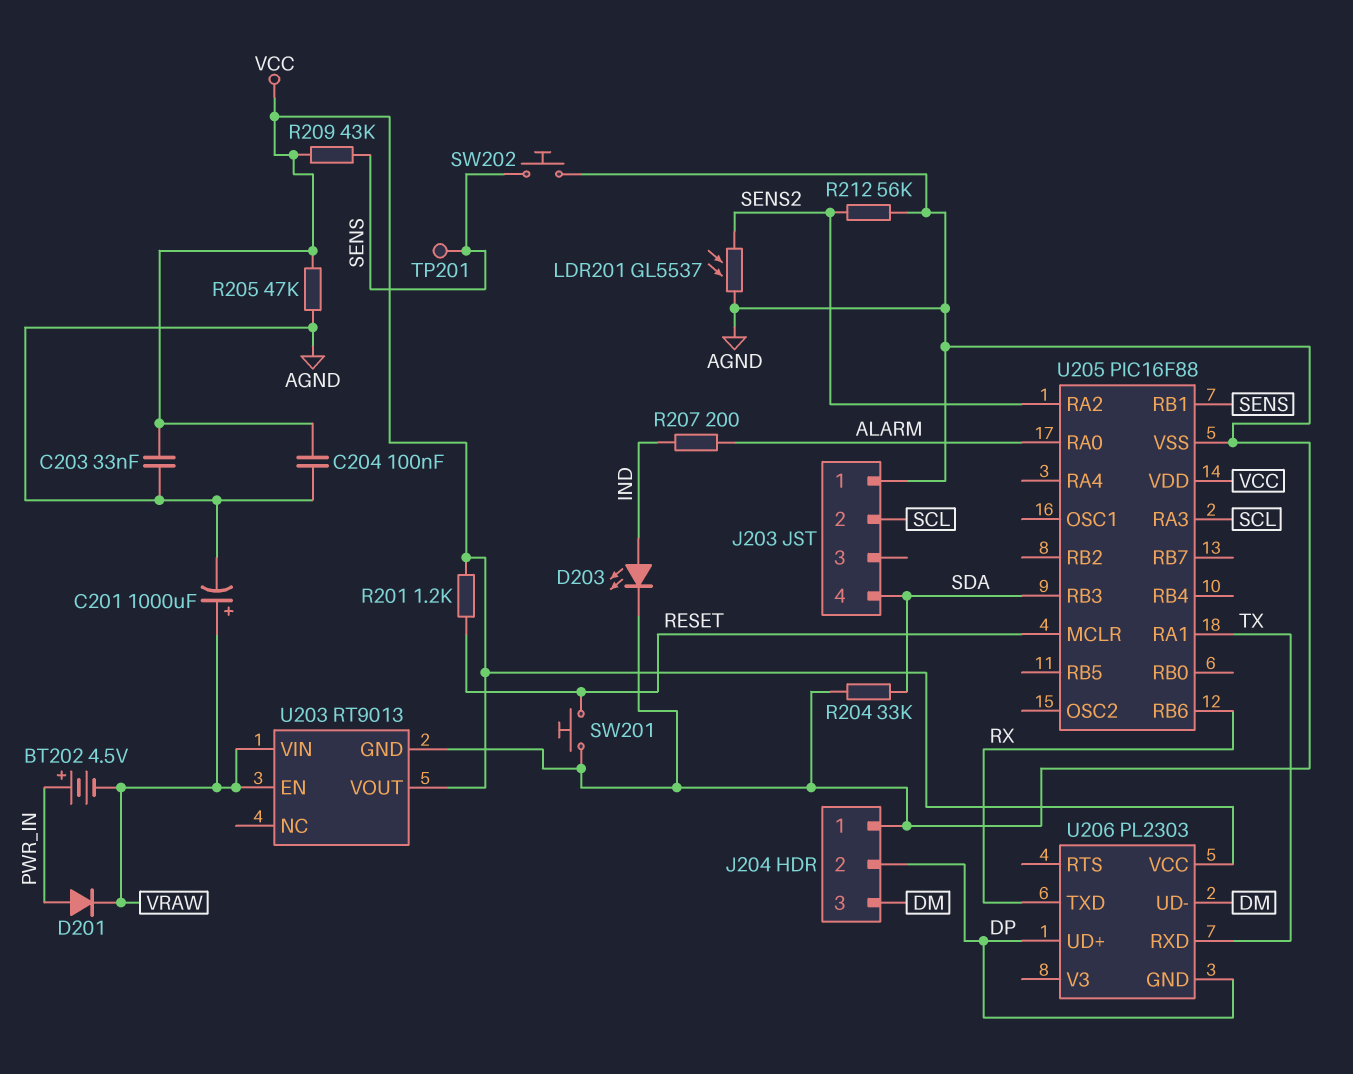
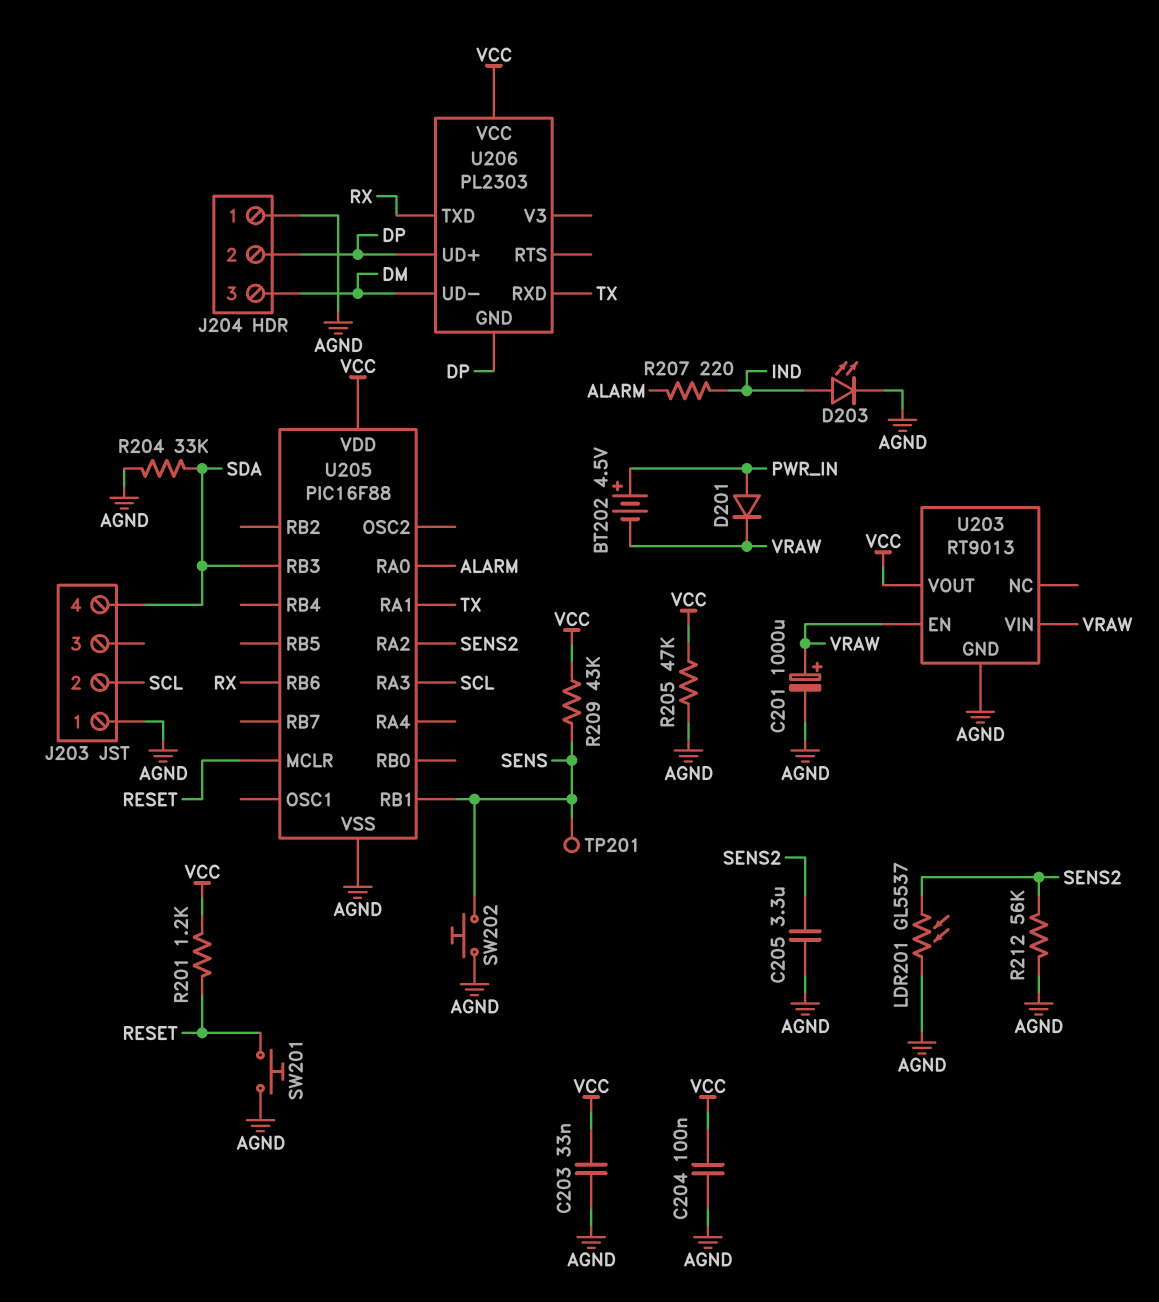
C205: none -> 3.3uF (AGND, SENS2)
R207: 200 (ALARM, IND) -> 220 (ALARM, IND)

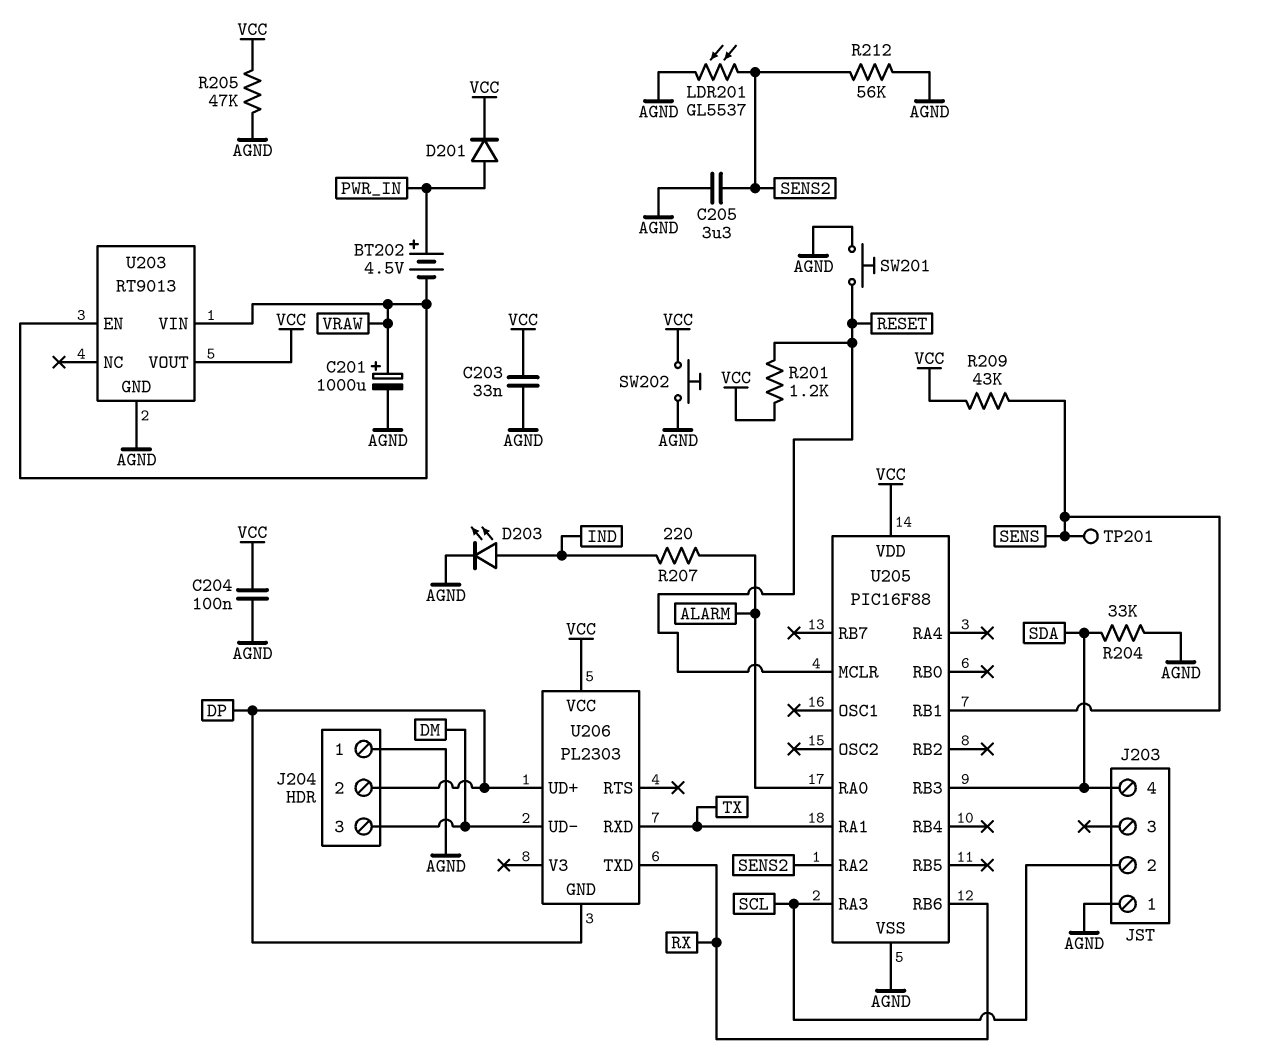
D201: diode (A PWR_IN, K VRAW) -> diode (A PWR_IN, K VCC)
SW202: button (AGND, SENS) -> button (AGND, VCC)

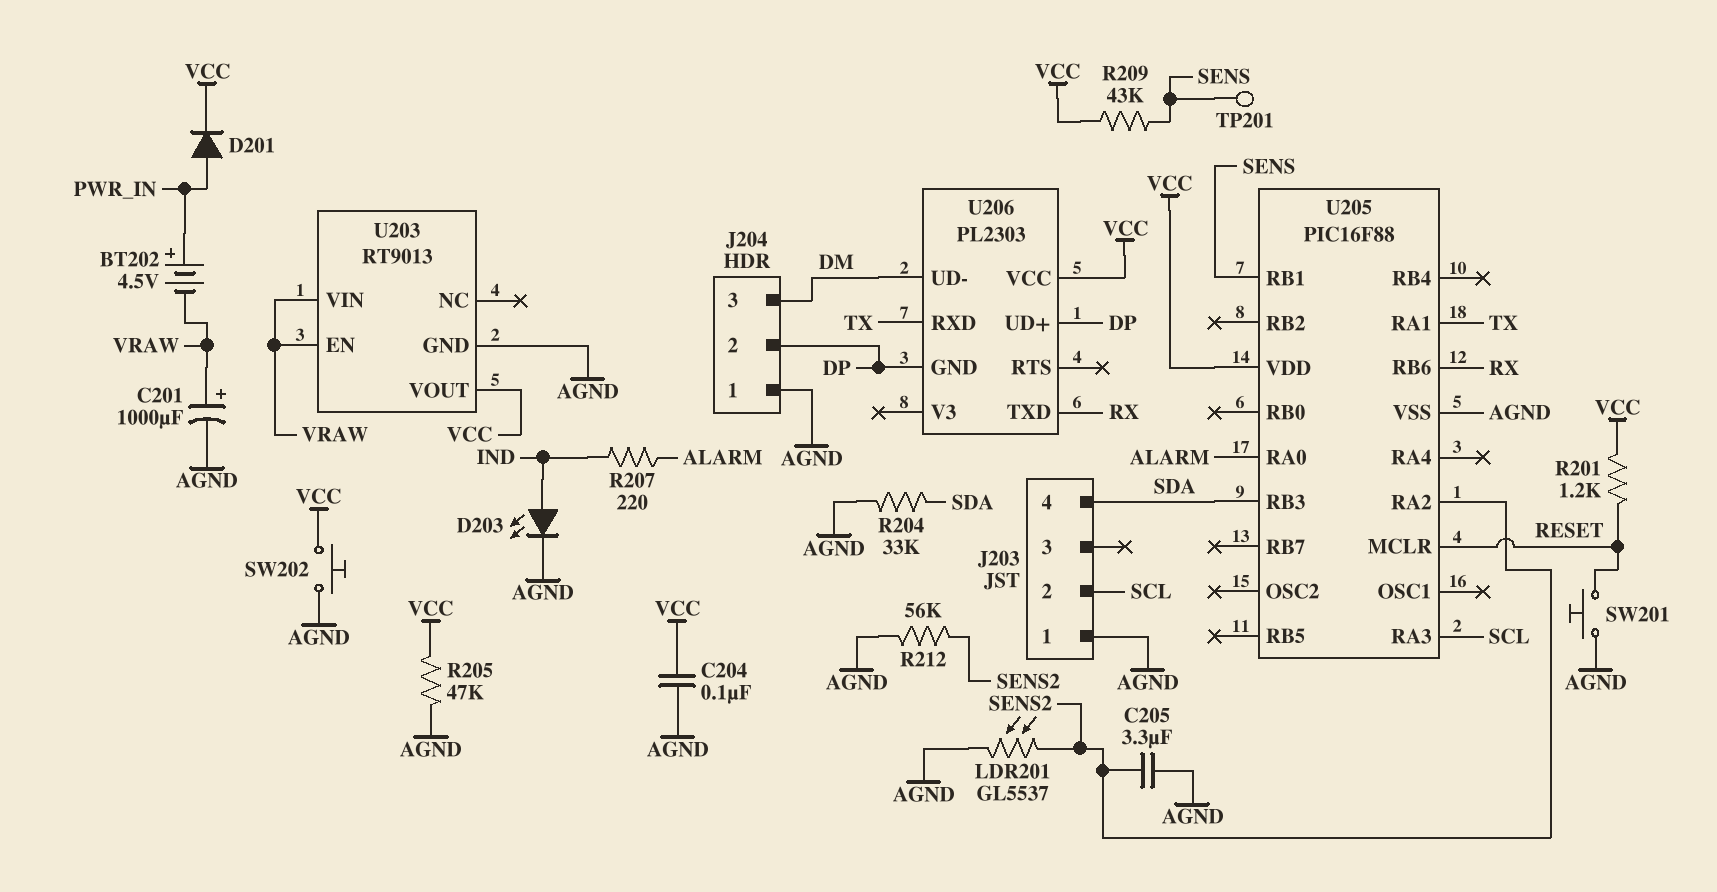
C203: 33nF (AGND, VCC) -> none

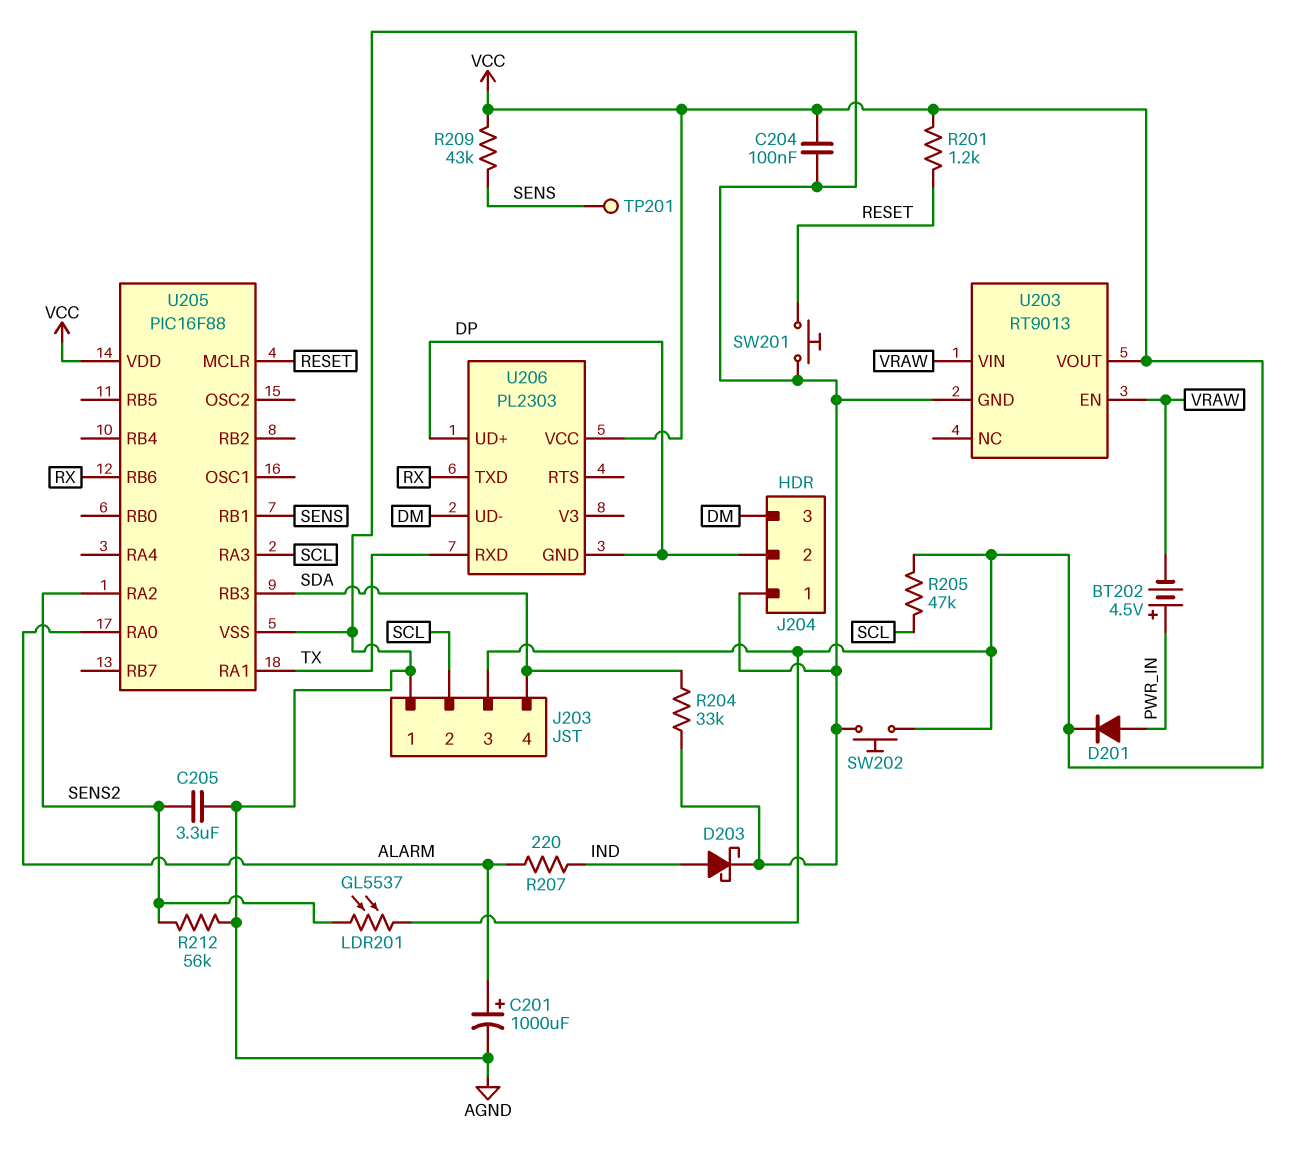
C201: 1000uF (plus VRAW, minus AGND) -> 1000uF (plus ALARM, minus AGND)
D203: LED (A IND, K AGND) -> schottky (A IND, K AGND)
J203 pin 3: none -> VCC
LDR201: GL5537 (AGND, SENS2) -> GL5537 (SENS2, VCC)
R205: 47k (AGND, VCC) -> 47k (SCL, VCC)

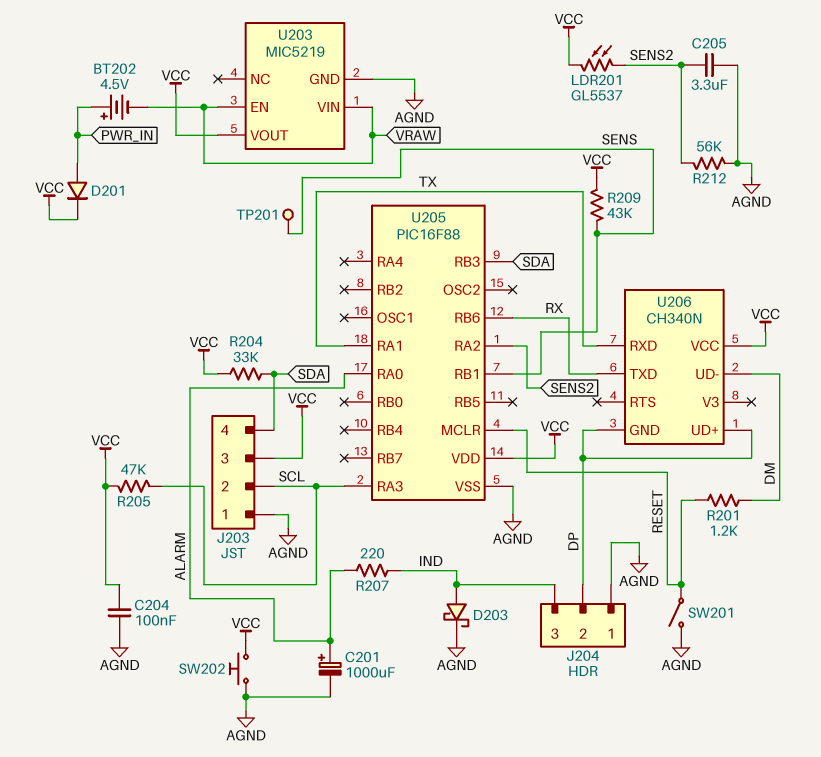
J204 pin 3: DM -> IND
R201: 1.2k (RESET, VCC) -> 1.2k (DM, RESET)
R204: 33k (AGND, SDA) -> 33k (SDA, VCC)
SW201: button (AGND, RESET) -> switch (AGND, RESET)
U203: RT9013 -> MIC5219
U206: PL2303 -> CH340N

